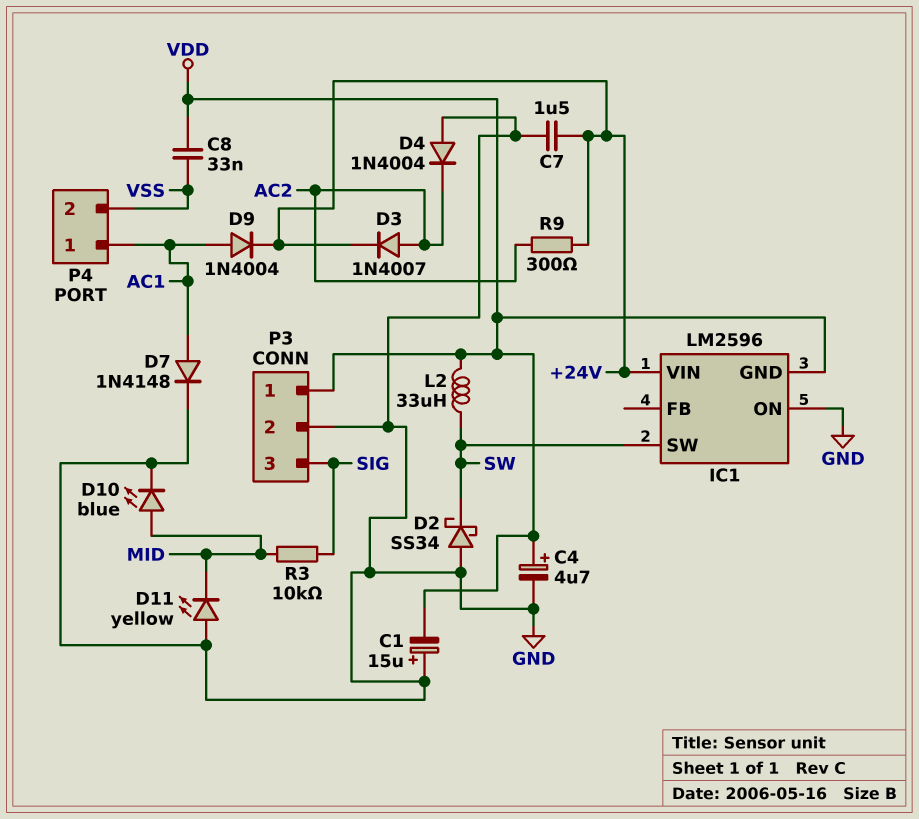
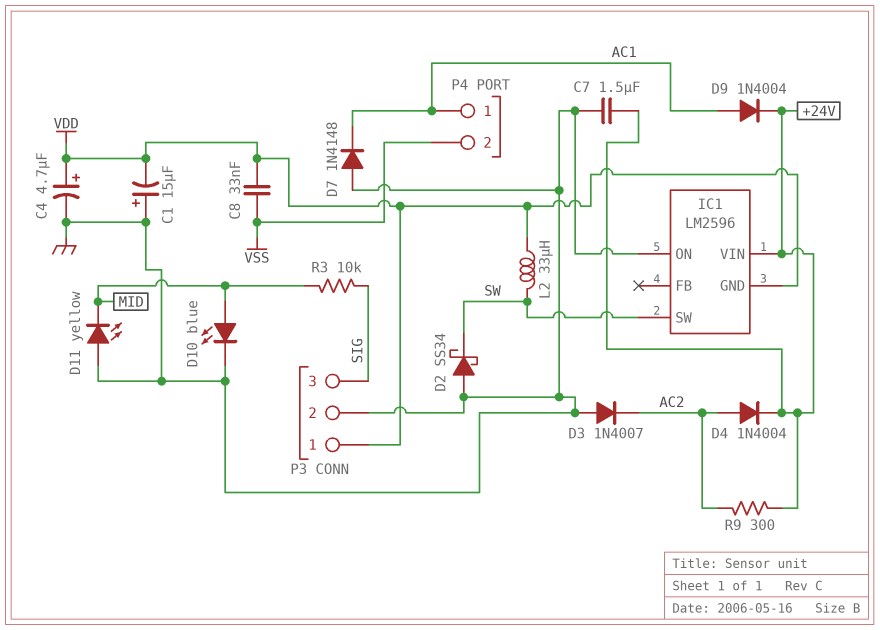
D3: diode 1N4007 (A AC2, K +24V) -> diode 1N4007 (A GND, K AC2)
D4: diode 1N4004 (A GND, K AC2) -> diode 1N4004 (A AC2, K +24V)
D7: diode 1N4148 (A AC1, K GND) -> diode 1N4148 (A GND, K AC1)

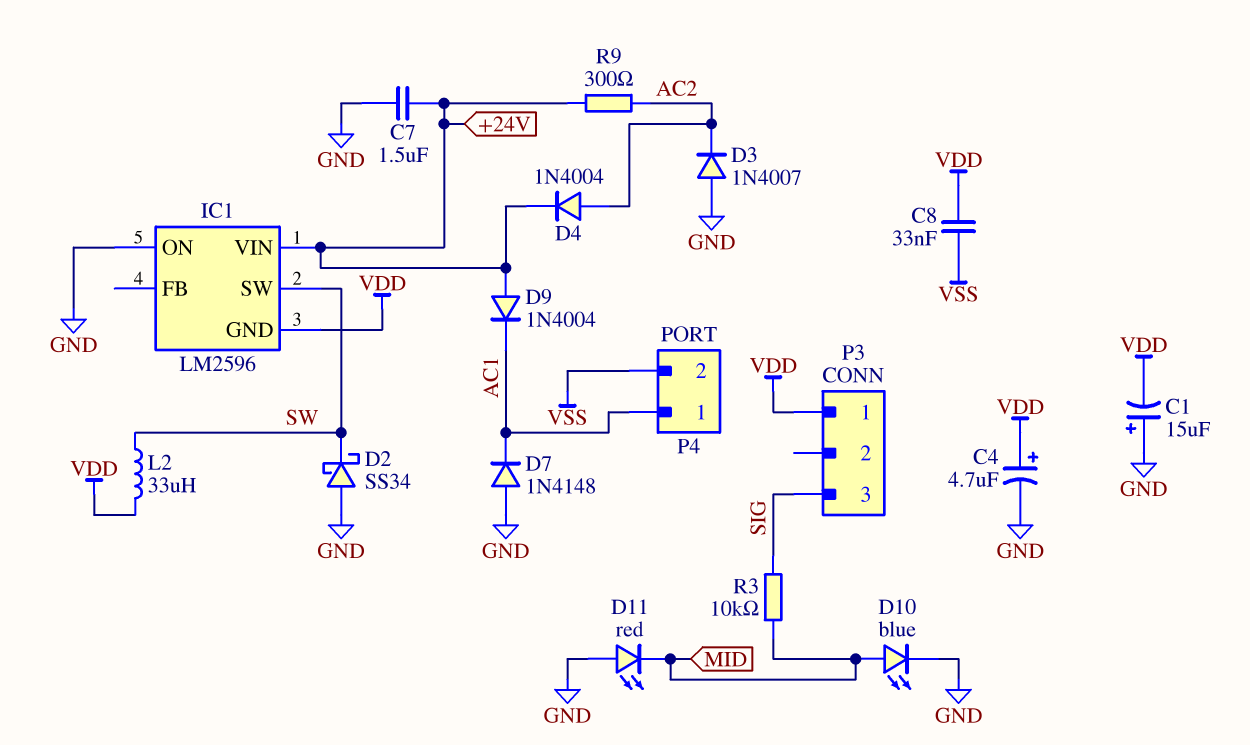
D9: diode 1N4004 (A AC1, K +24V) -> diode 1N4004 (A +24V, K AC1)
D11: LED yellow (A GND, K MID) -> LED red (A GND, K MID)
P3 pin 2: GND -> none

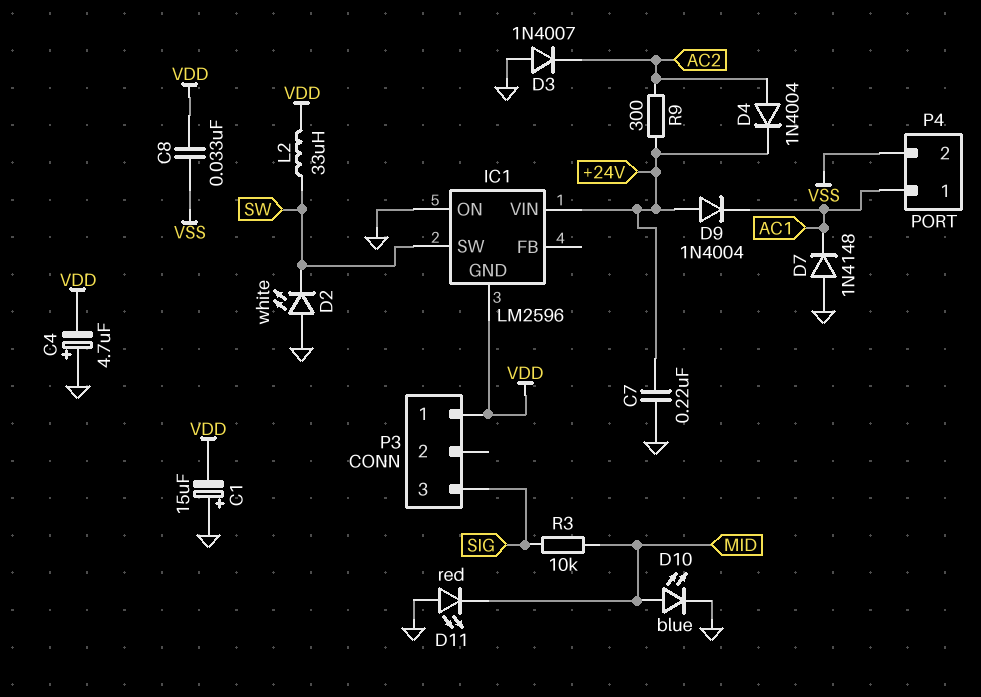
C4: 4.7uF (plus VDD, minus GND) -> 4.7uF (plus GND, minus VDD)
C7: 1.5uF (+24V, GND) -> 220nF (+24V, GND)
D2: schottky SS34 (A GND, K SW) -> LED white (A GND, K SW)

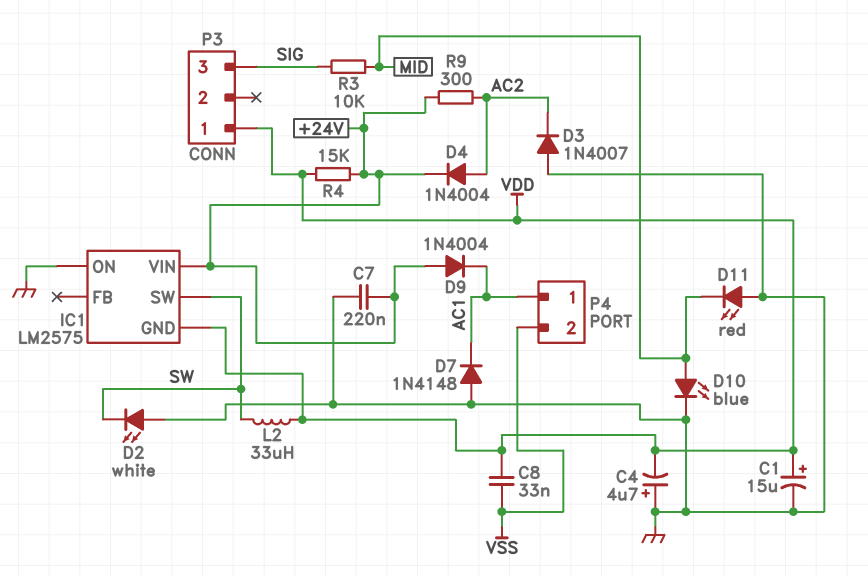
C1: 15uF (plus GND, minus VDD) -> 15uF (plus VDD, minus GND)
IC1: LM2596 -> LM2575
R4: none -> 15k (+24V, VDD)

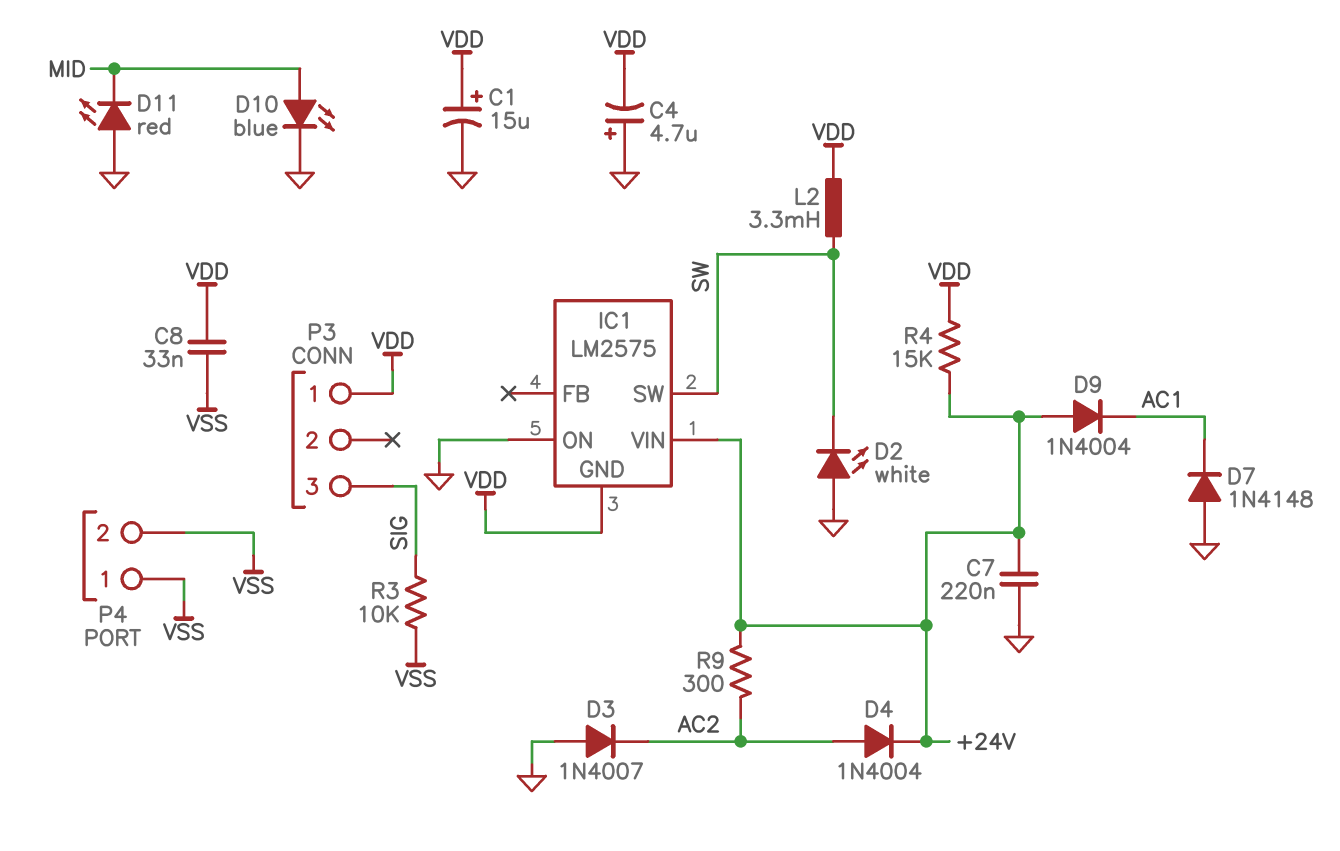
L2: 33uH (SW, VDD) -> 3.3mH (SW, VDD)
P4 pin 1: AC1 -> VSS
R3: 10k (MID, SIG) -> 10k (SIG, VSS)

